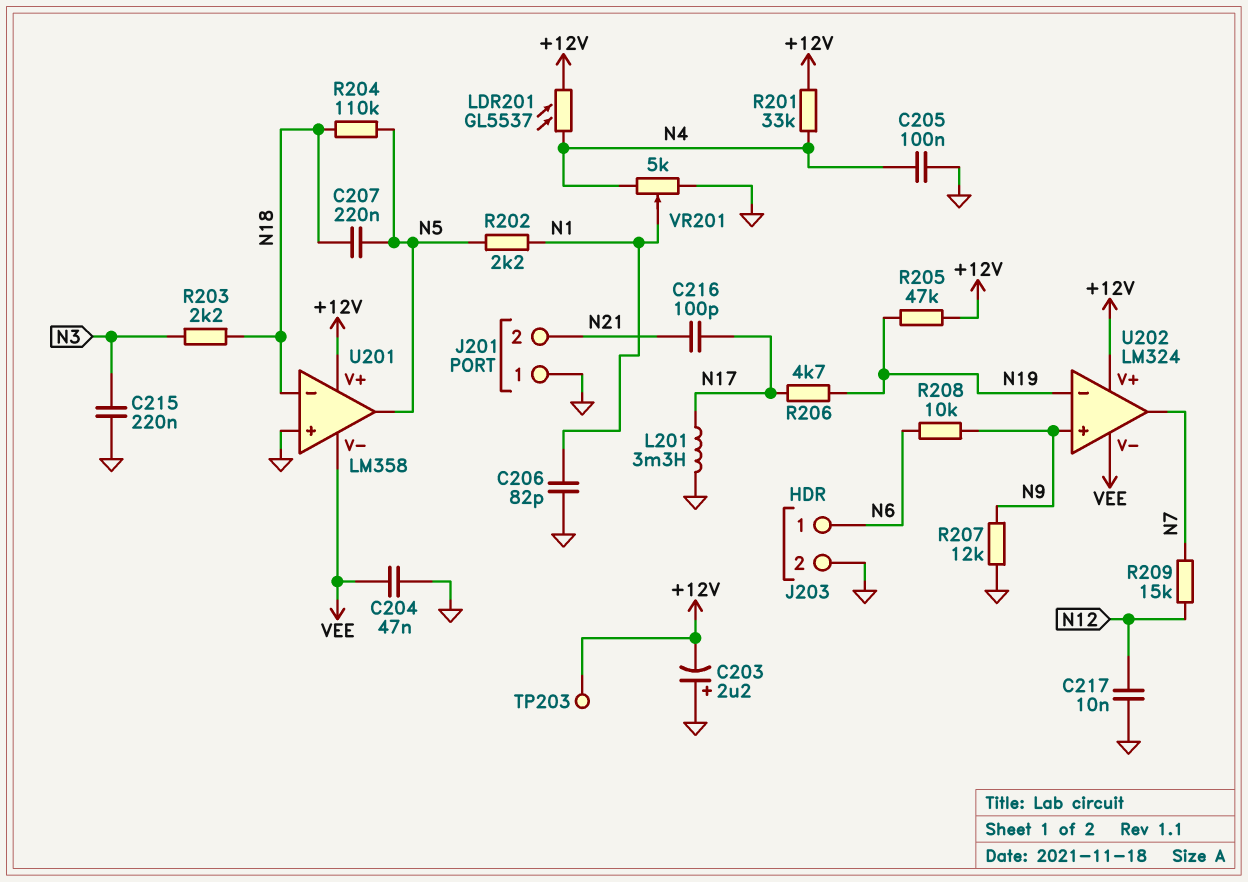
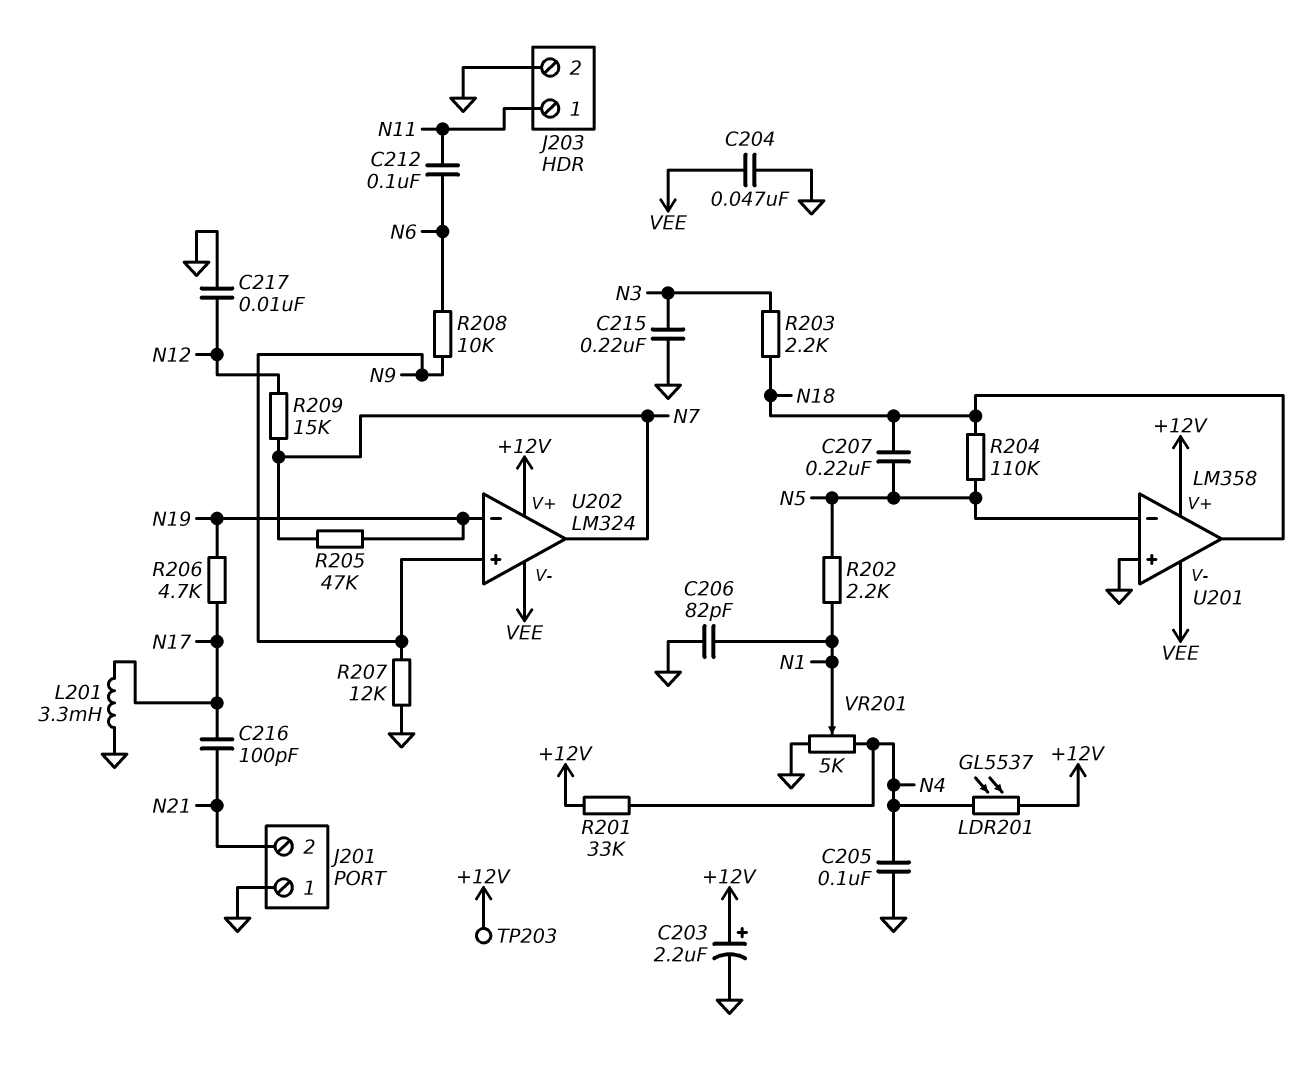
C203: 2.2uF (plus GND, minus +12V) -> 2.2uF (plus +12V, minus GND)
C212: none -> 100nF (N6, N11)
J203 pin 1: N6 -> N11
R205: 47k (+12V, N19) -> 47k (N7, N19)
U201 pin in-: N18 -> N5
U201 pin out: N5 -> N18

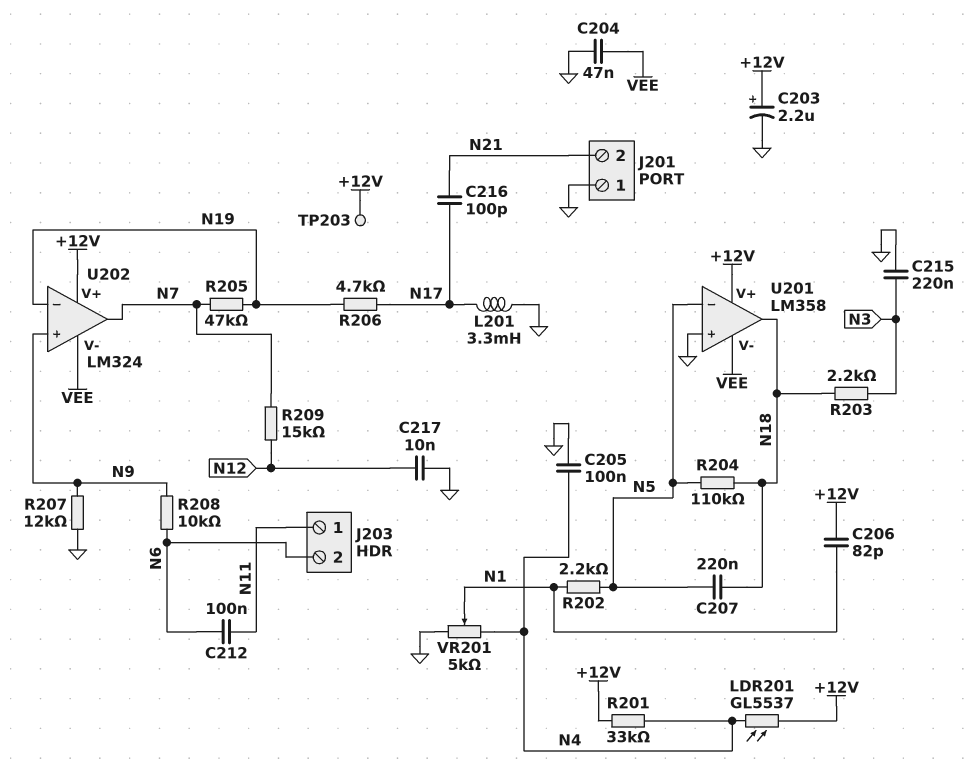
C206: 82pF (GND, N1) -> 82pF (+12V, N1)
J203 pin 2: GND -> N6

